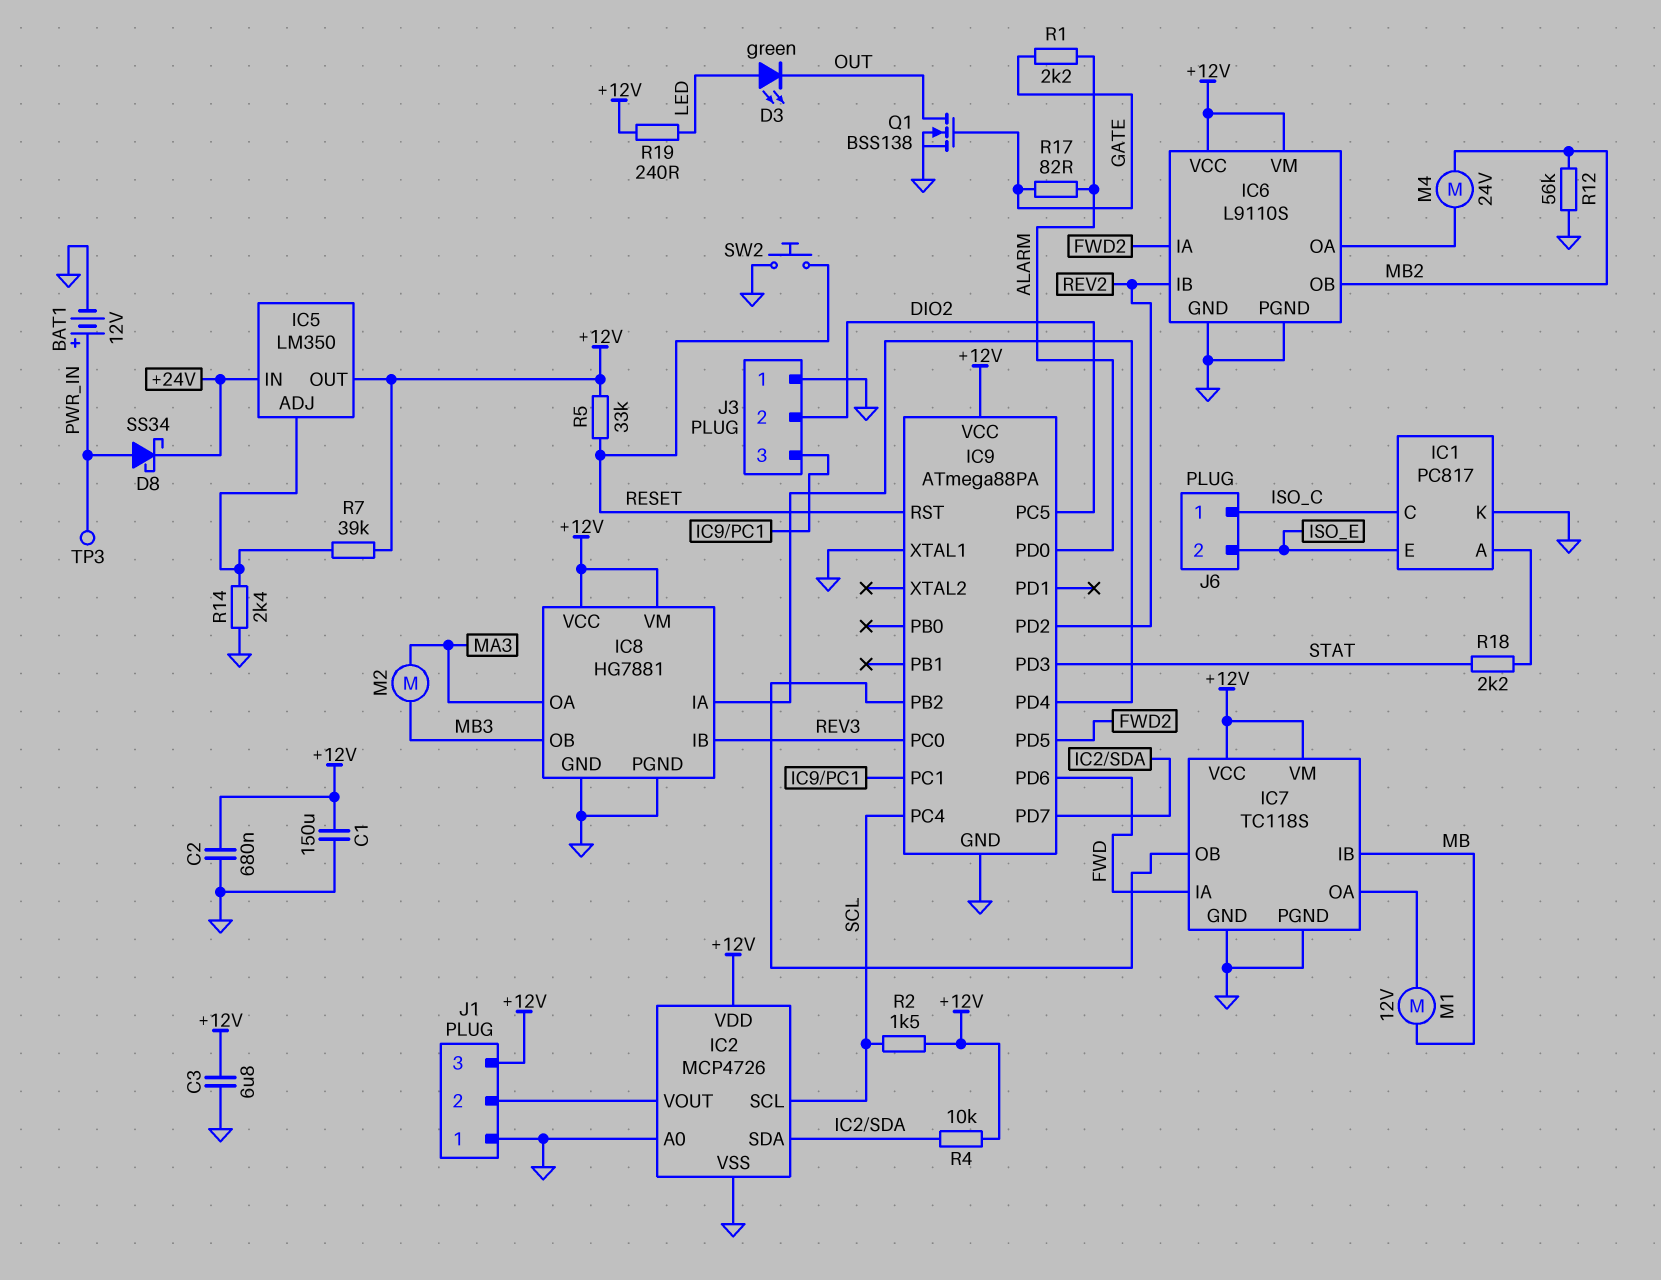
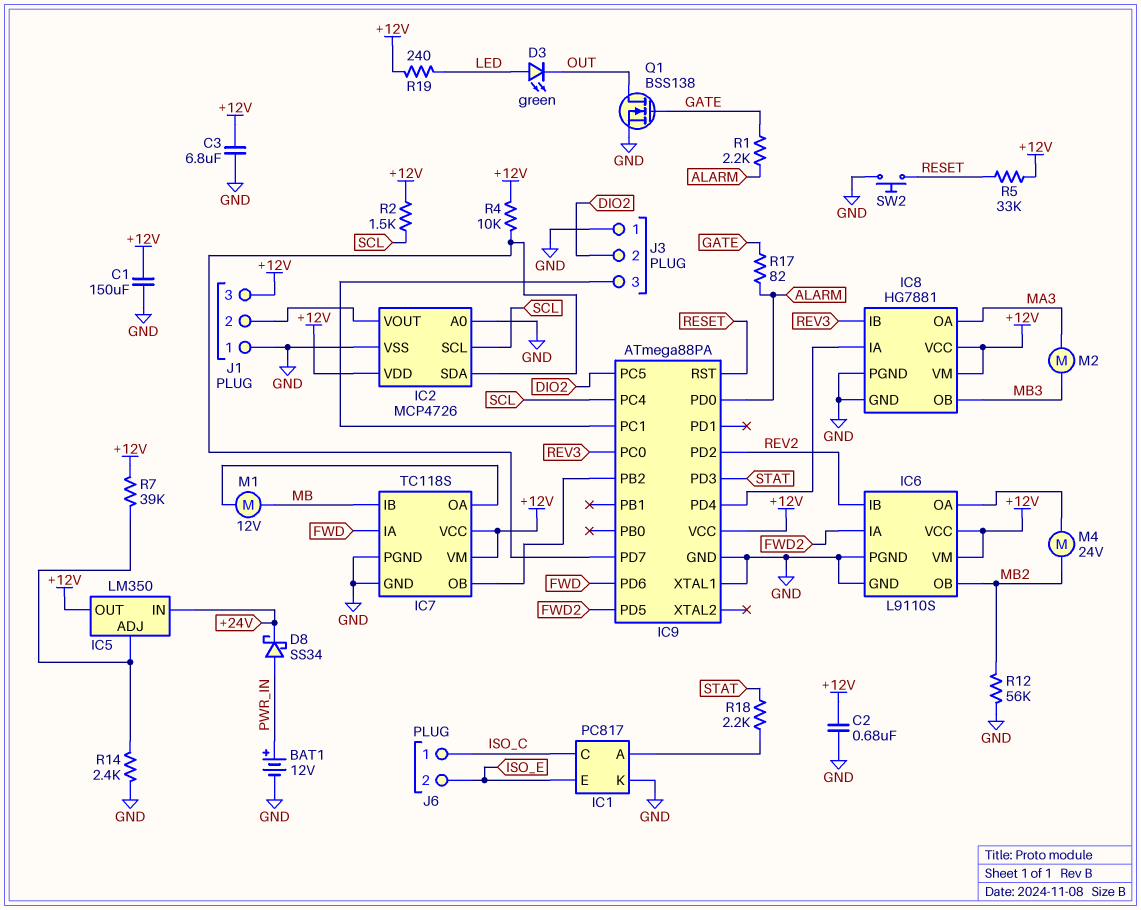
TP3: test point (PWR_IN) -> none

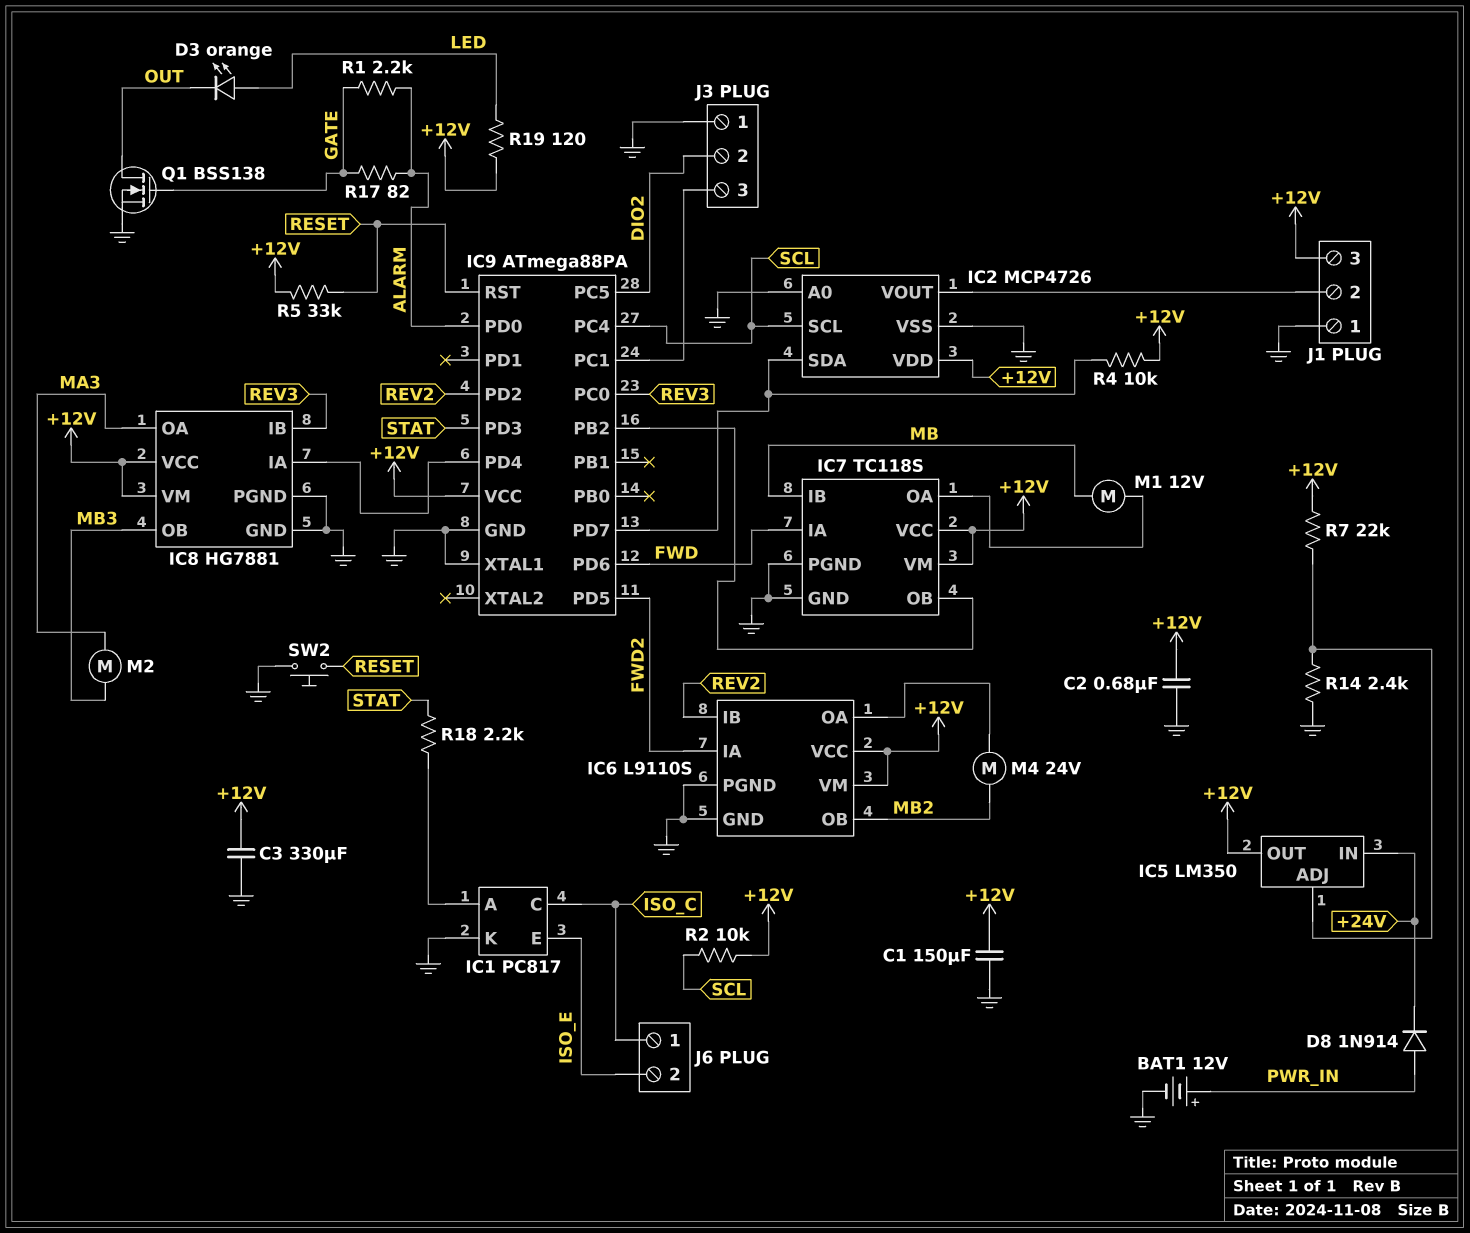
C3: 6.8uF (+12V, GND) -> 330uF (+12V, GND)
D3: LED green (A LED, K OUT) -> LED orange (A LED, K OUT)
D8: schottky SS34 (A PWR_IN, K +24V) -> diode 1N914 (A PWR_IN, K +24V)
R2: 1.5k (+12V, SCL) -> 10k (+12V, SCL)
R7: 39k (+12V, IC5/ADJ) -> 22k (+12V, IC5/ADJ)
R12: 56k (GND, MB2) -> none
R19: 240 (+12V, LED) -> 120 (+12V, LED)

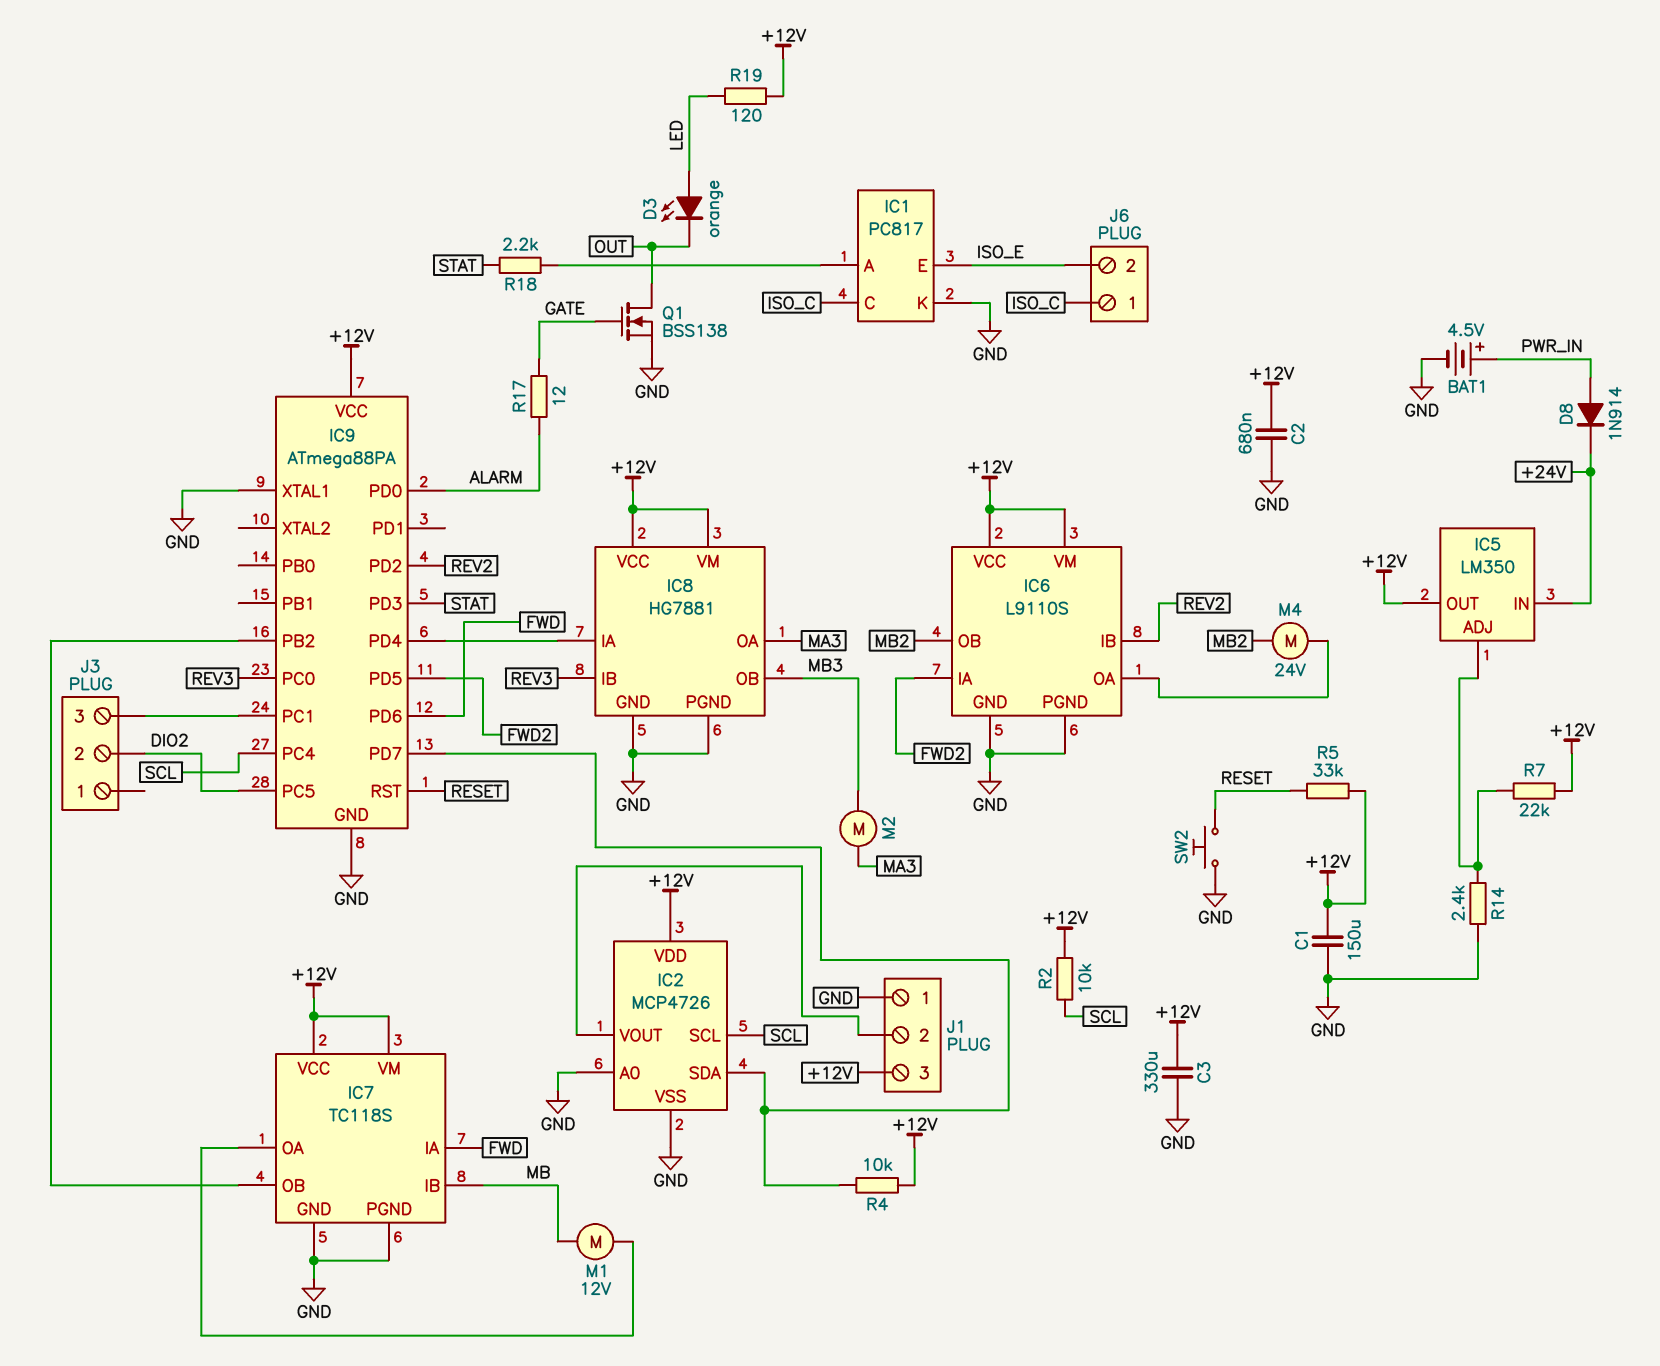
BAT1: 12V (plus PWR_IN, minus GND) -> 4.5V (plus PWR_IN, minus GND)
J3 pin 1: GND -> none
R1: 2.2k (ALARM, GATE) -> none
R17: 82 (ALARM, GATE) -> 12 (ALARM, GATE)

